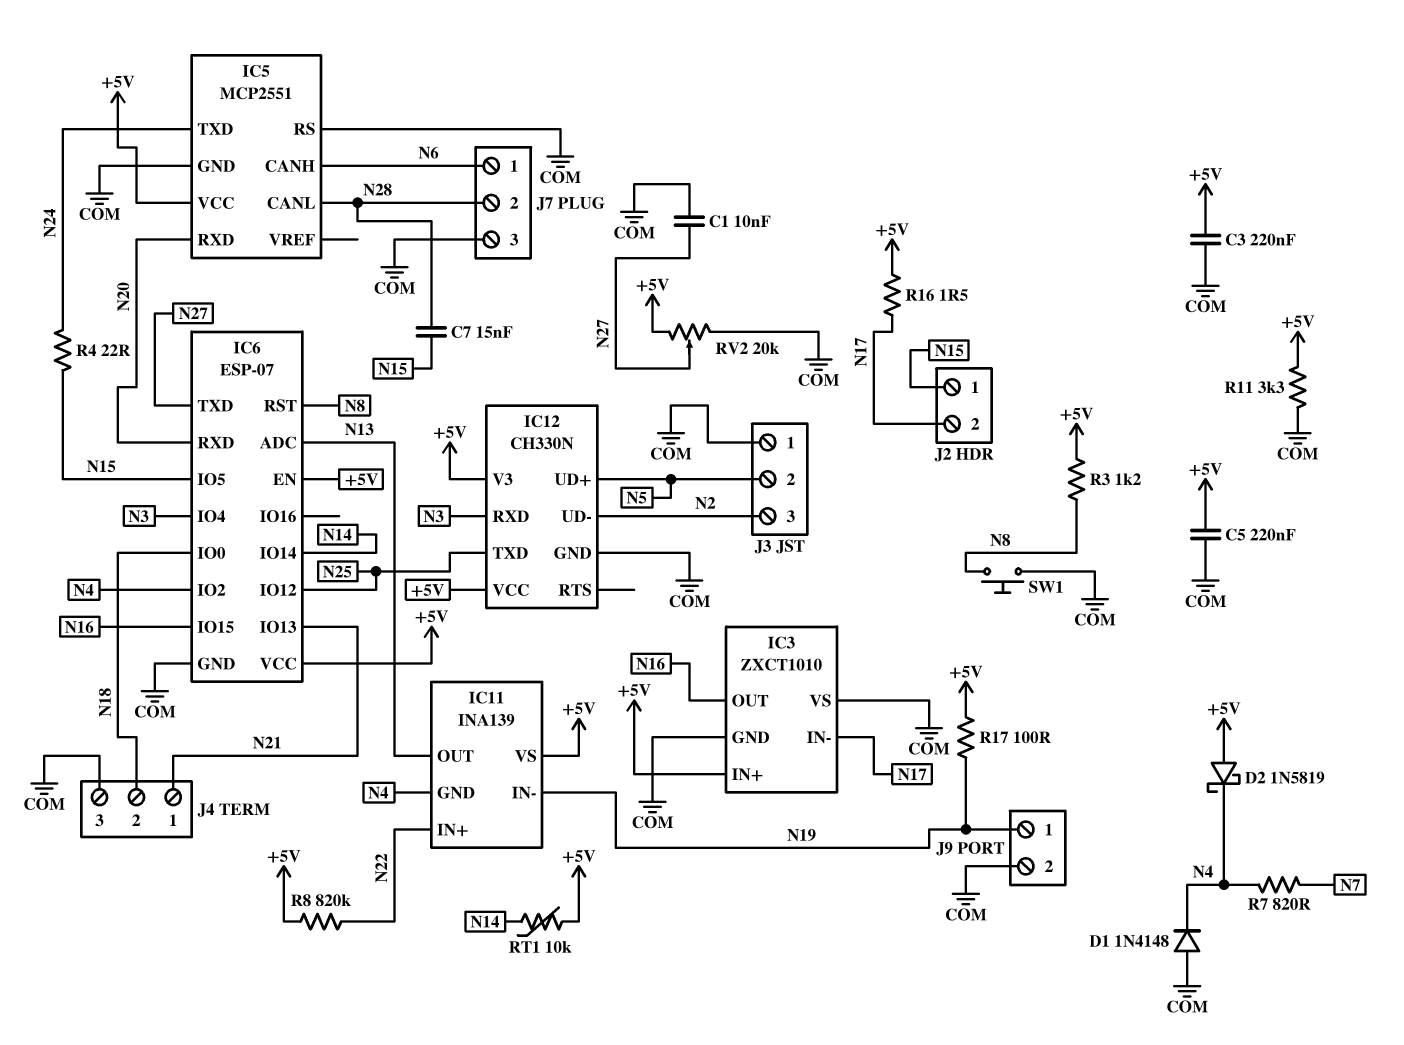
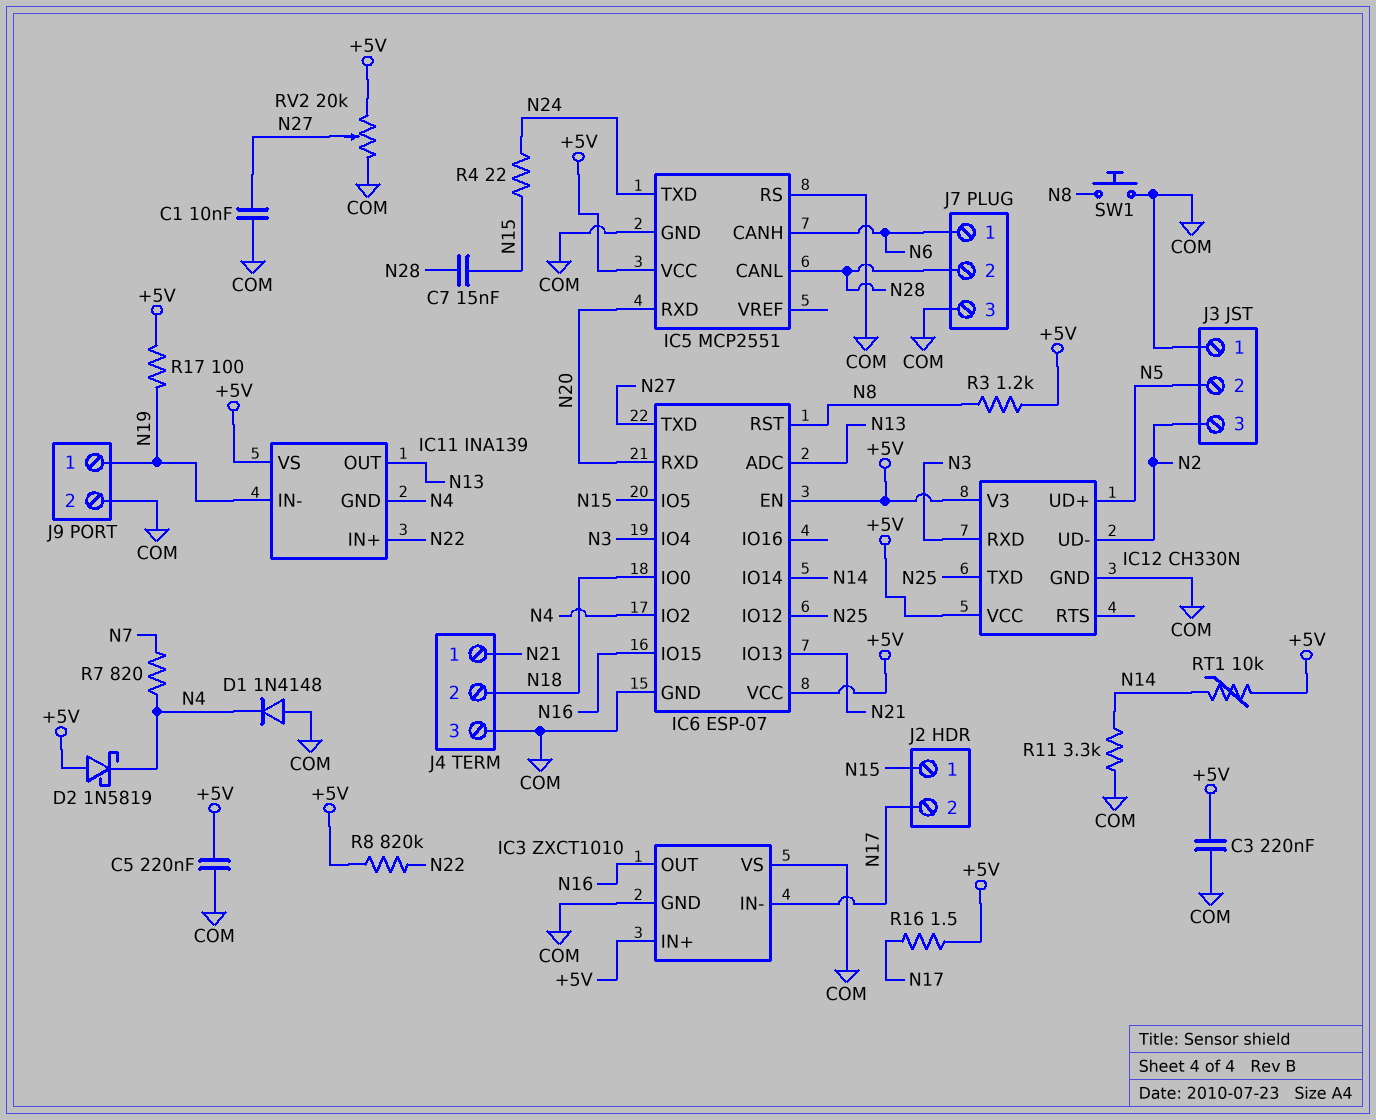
R11: 3.3k (+5V, COM) -> 3.3k (COM, N14)

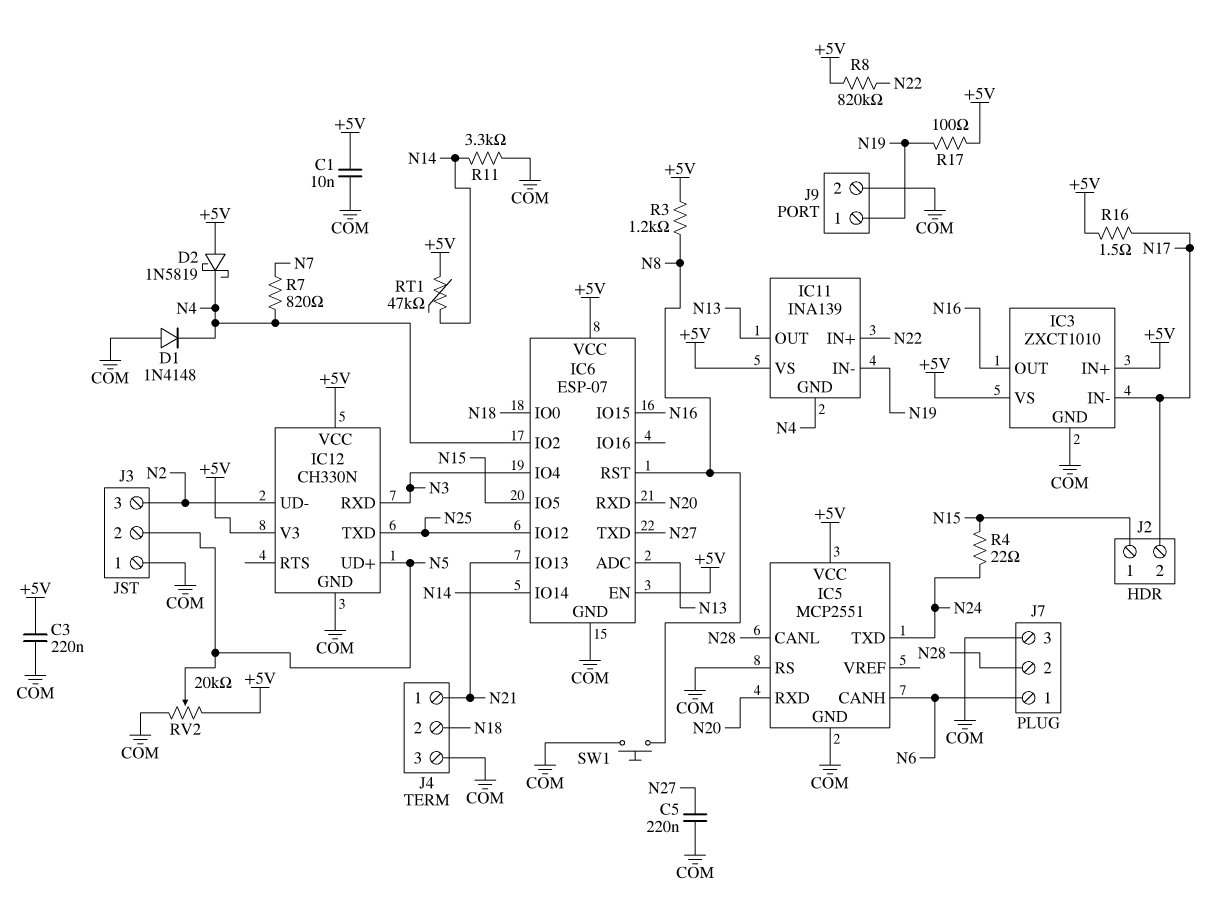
C1: 10nF (COM, N27) -> 10nF (+5V, COM)
C5: 220nF (+5V, COM) -> 220nF (COM, N27)
C7: 15nF (N15, N28) -> none
IC3 pin VS: COM -> +5V
RT1: 10k (+5V, N14) -> 47k (+5V, N14)
RV2: 20k (+5V, COM, wiper N27) -> 20k (+5V, COM, wiper N5)

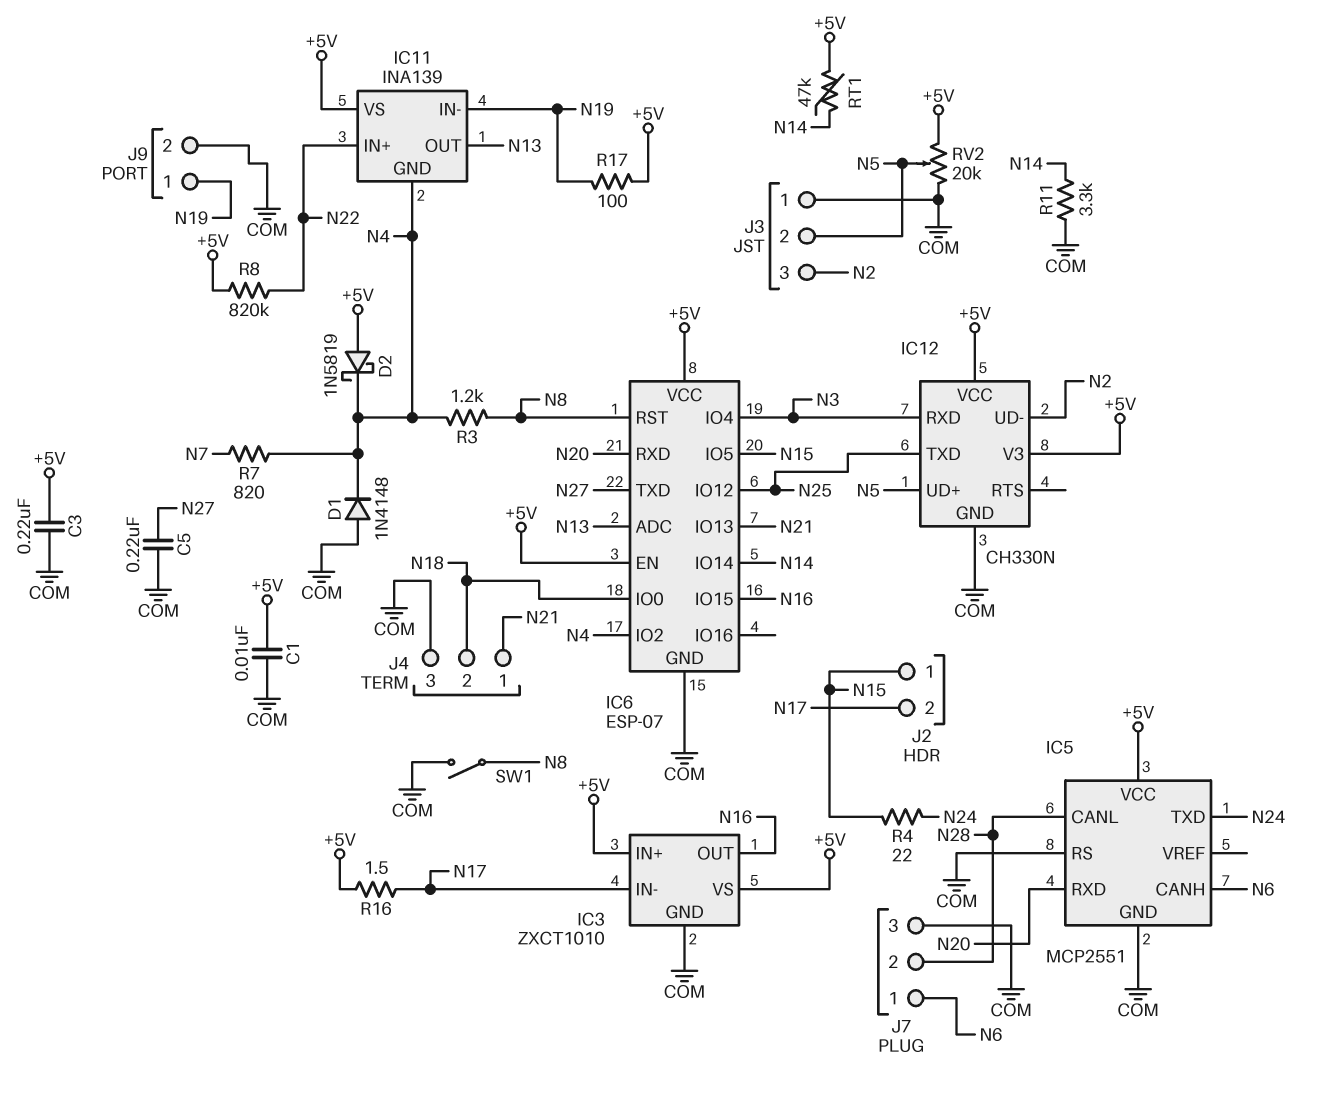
R3: 1.2k (+5V, N8) -> 1.2k (N4, N8)
SW1: button (COM, N8) -> switch (COM, N8)

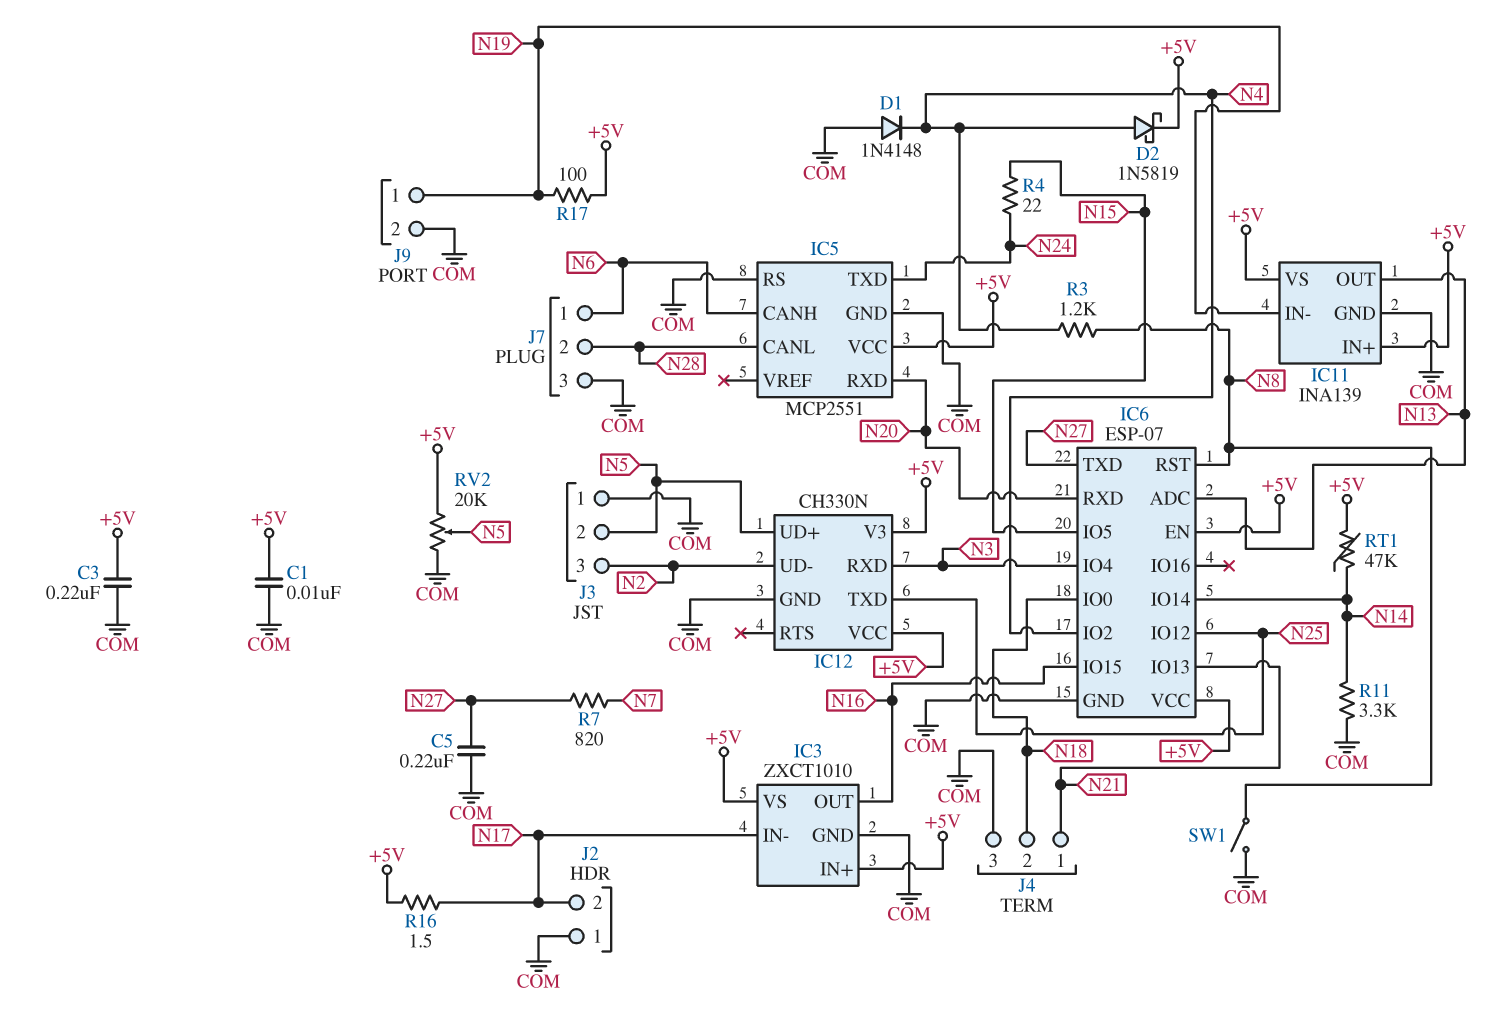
D2: schottky 1N5819 (A +5V, K N4) -> schottky 1N5819 (A N4, K +5V)
IC11 pin GND: N4 -> COM
IC11 pin IN+: N22 -> +5V
J2 pin 1: N15 -> COM
R7: 820 (N4, N7) -> 820 (N7, N27)
R8: 820k (+5V, N22) -> none

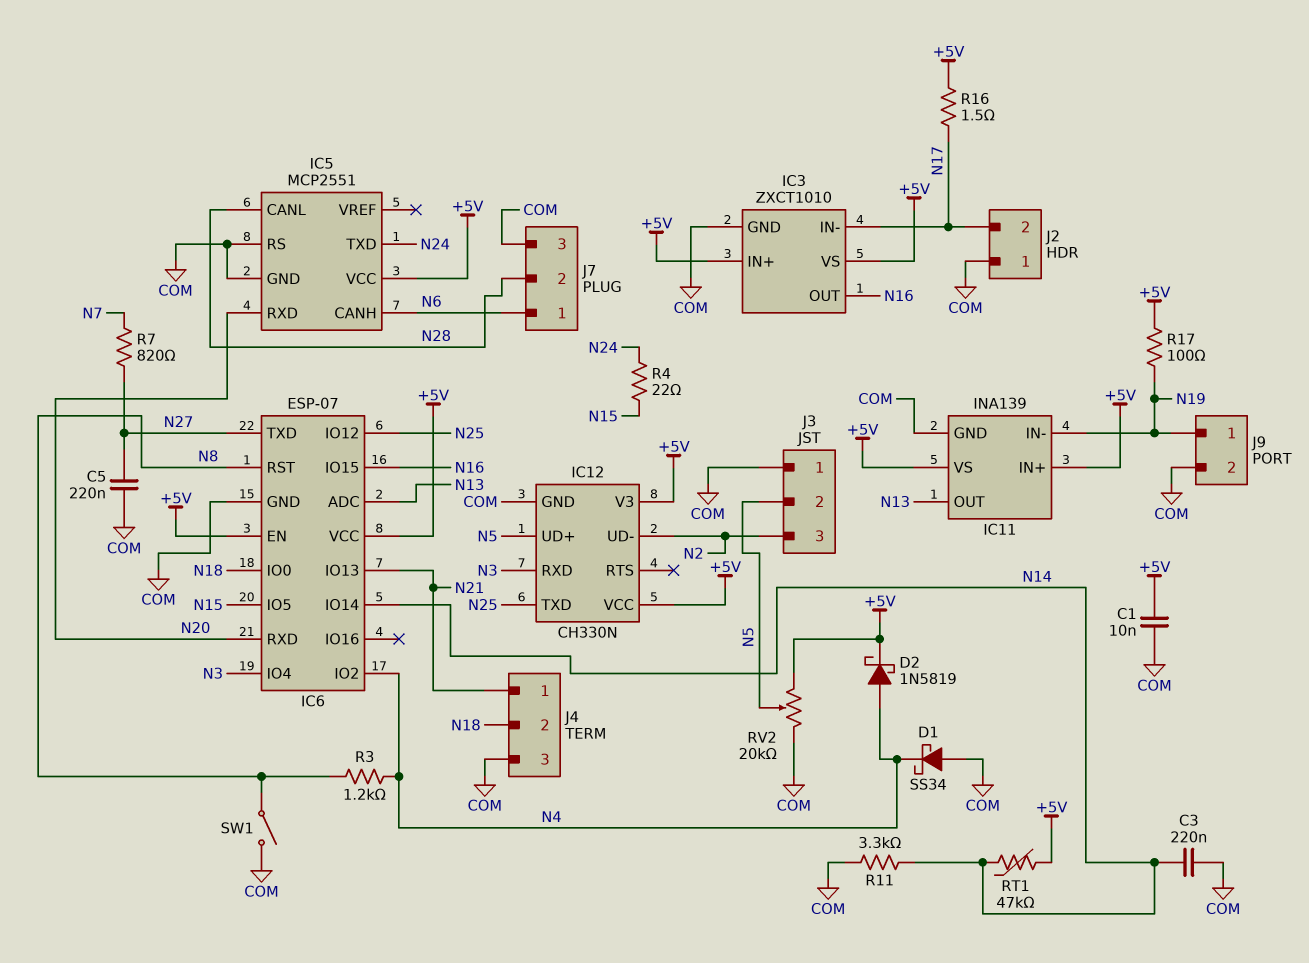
C3: 220nF (+5V, COM) -> 220nF (COM, N14)
D1: diode 1N4148 (A COM, K N4) -> schottky SS34 (A COM, K N4)

